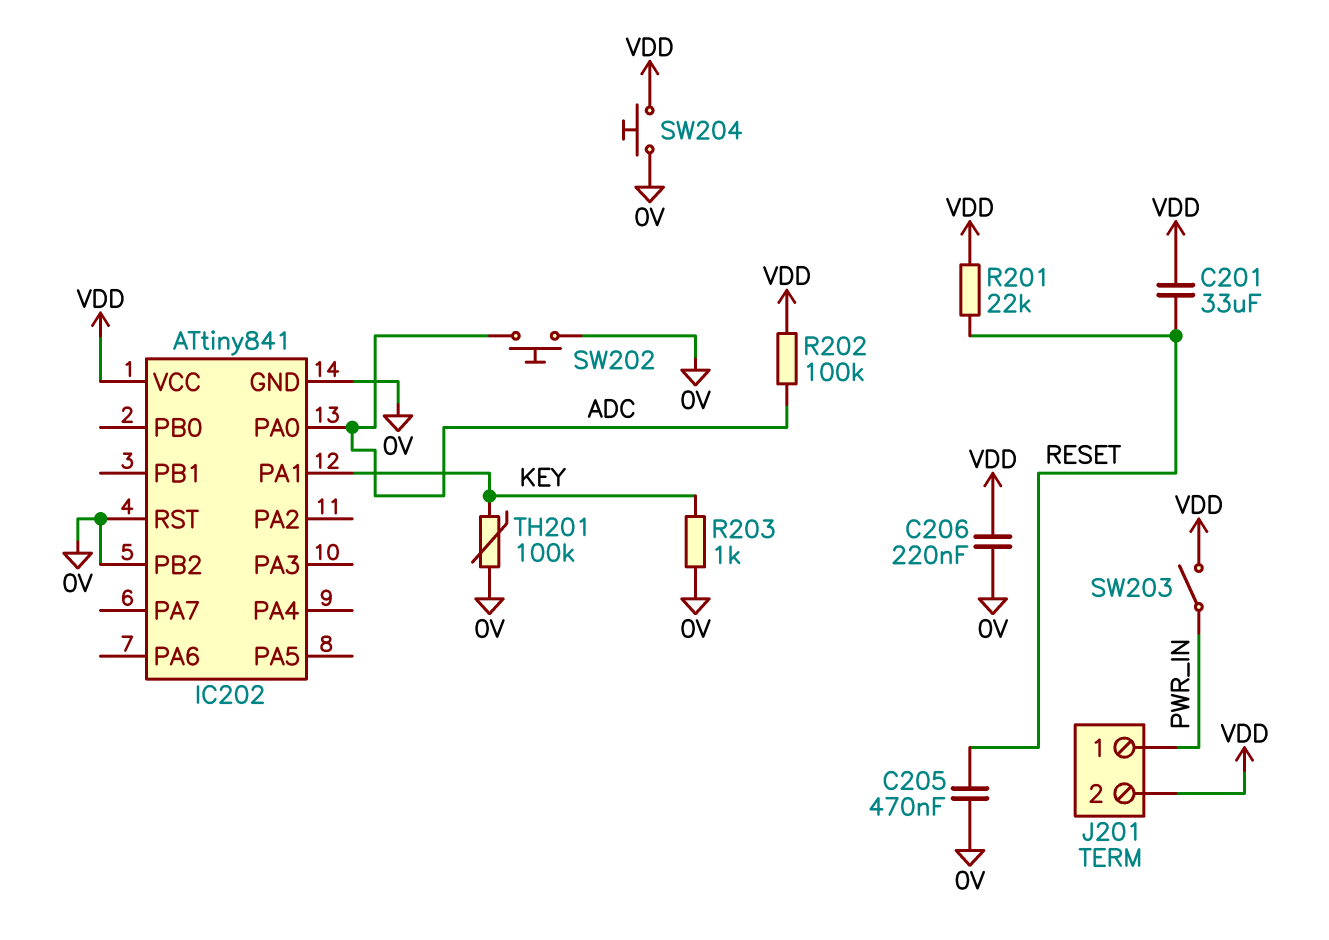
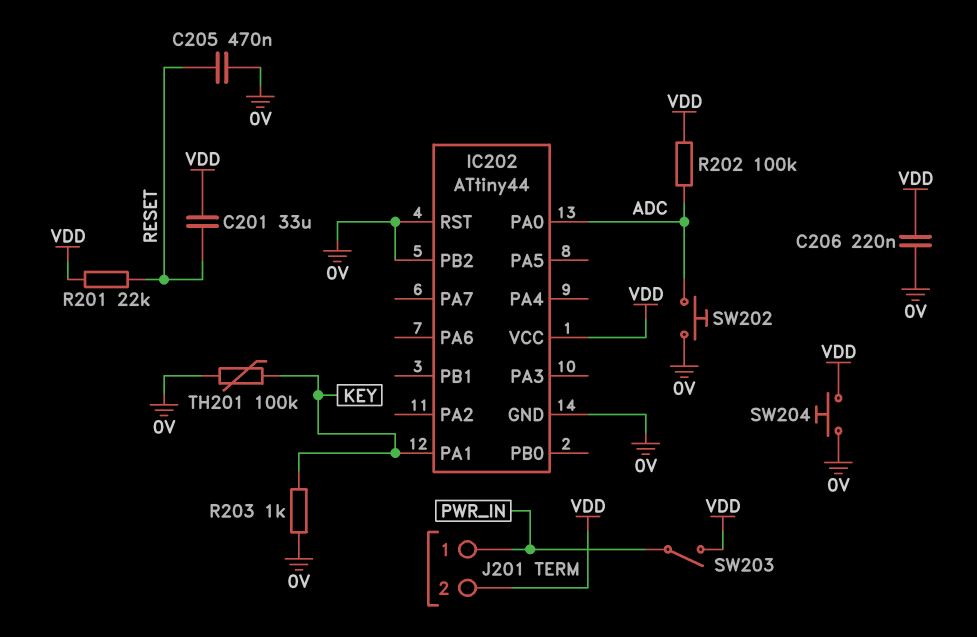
IC202: ATtiny841 -> ATtiny44

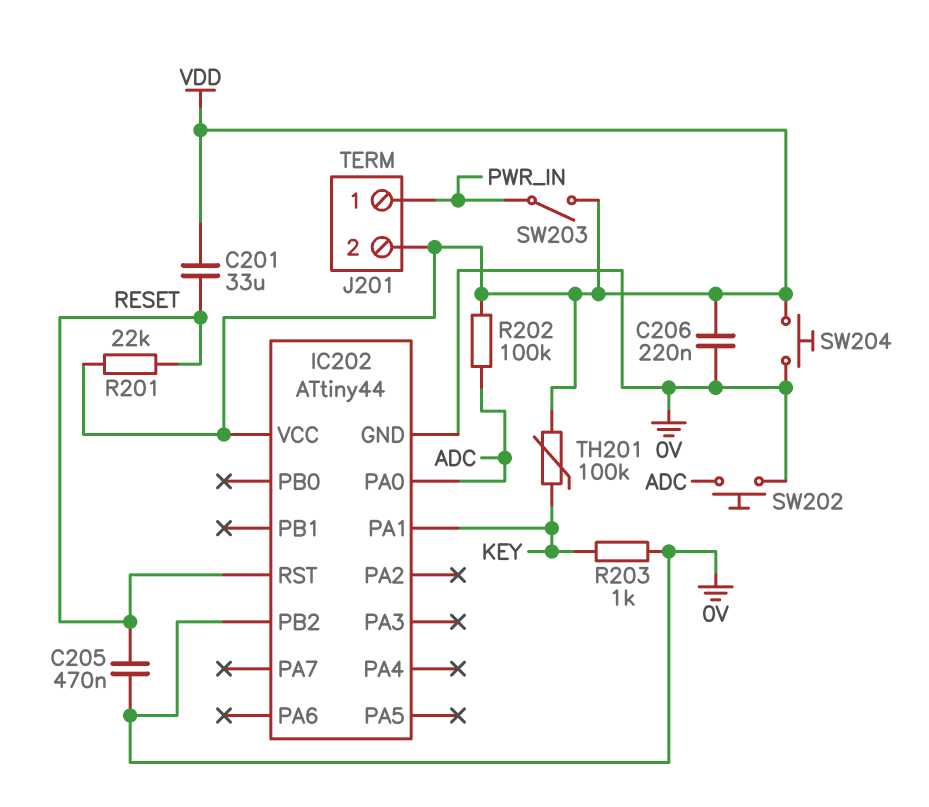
IC202 pin RST: 0V -> RESET
TH201: 100k (0V, KEY) -> 100k (KEY, VDD)

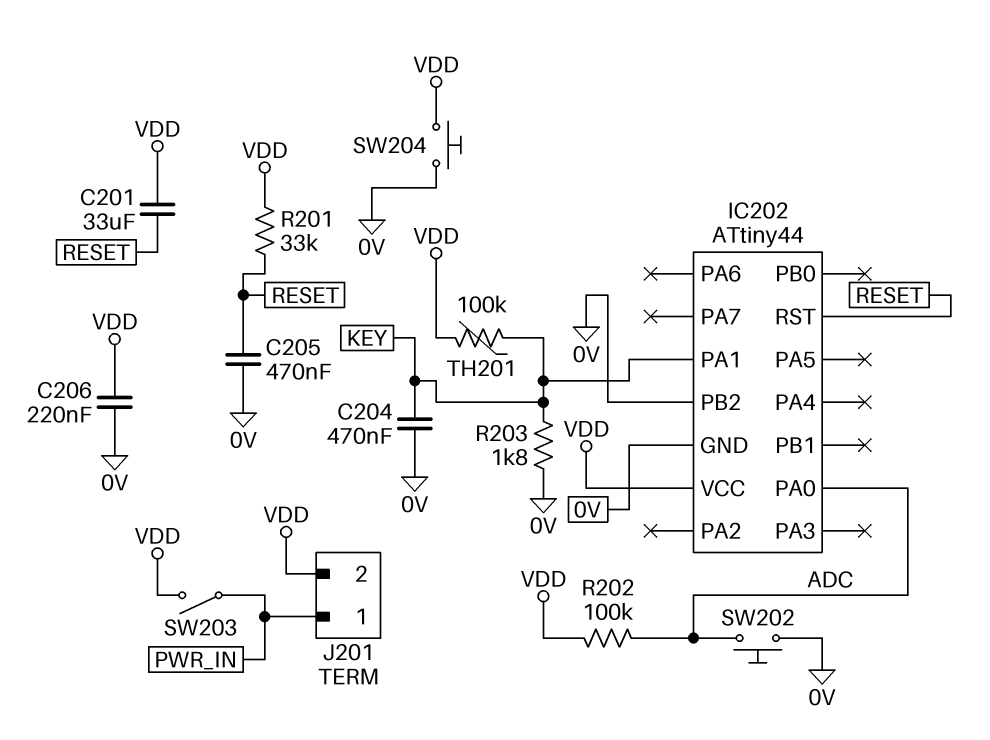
C204: none -> 470nF (0V, KEY)
R201: 22k (RESET, VDD) -> 33k (RESET, VDD)
R203: 1k (0V, KEY) -> 1.8k (0V, KEY)

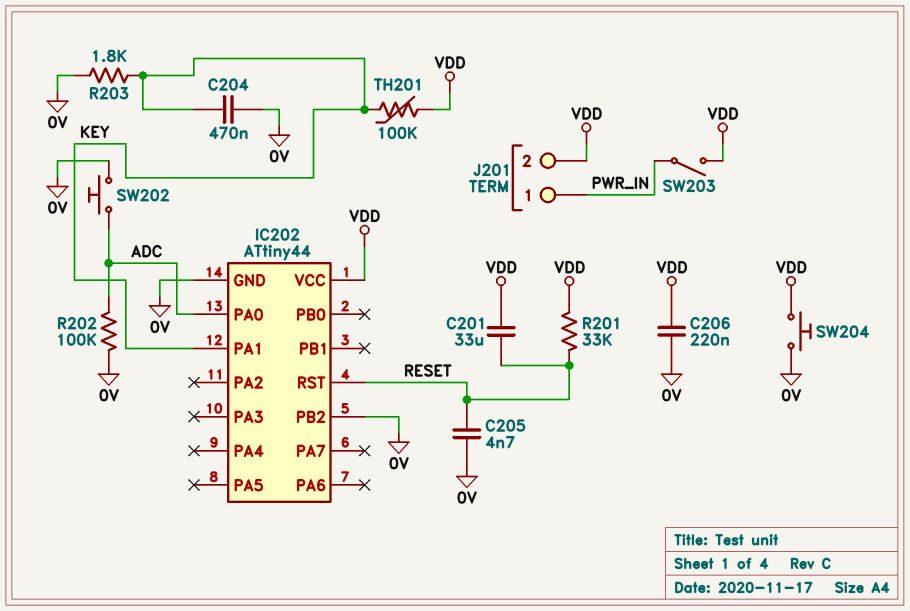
C205: 470nF (0V, RESET) -> 4.7nF (0V, RESET)
R202: 100k (ADC, VDD) -> 100k (0V, ADC)

